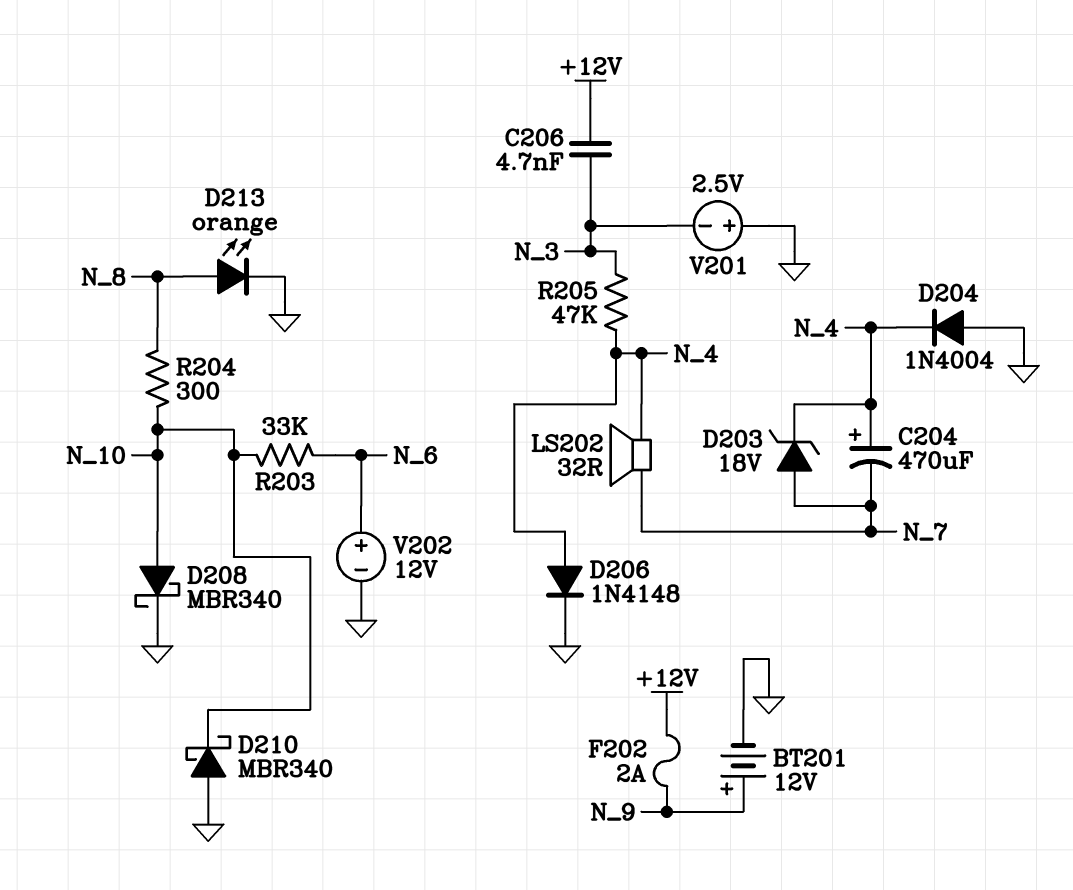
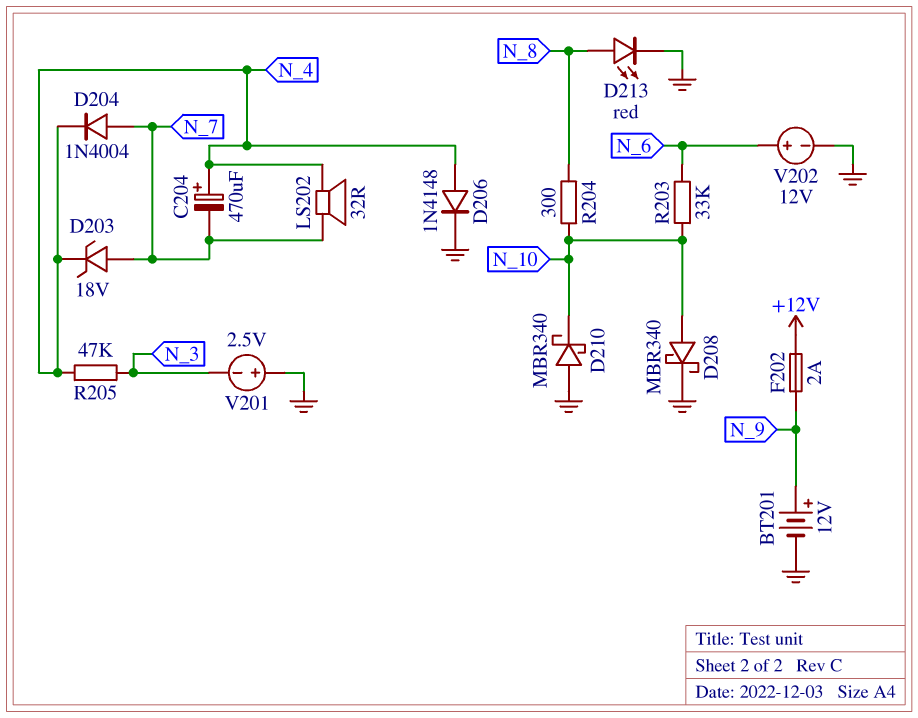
C206: 4.7nF (+12V, N_3) -> none
D204: diode 1N4004 (A GND, K N_4) -> diode 1N4004 (A N_7, K N_4)
D213: LED orange (A N_8, K GND) -> LED red (A N_8, K GND)

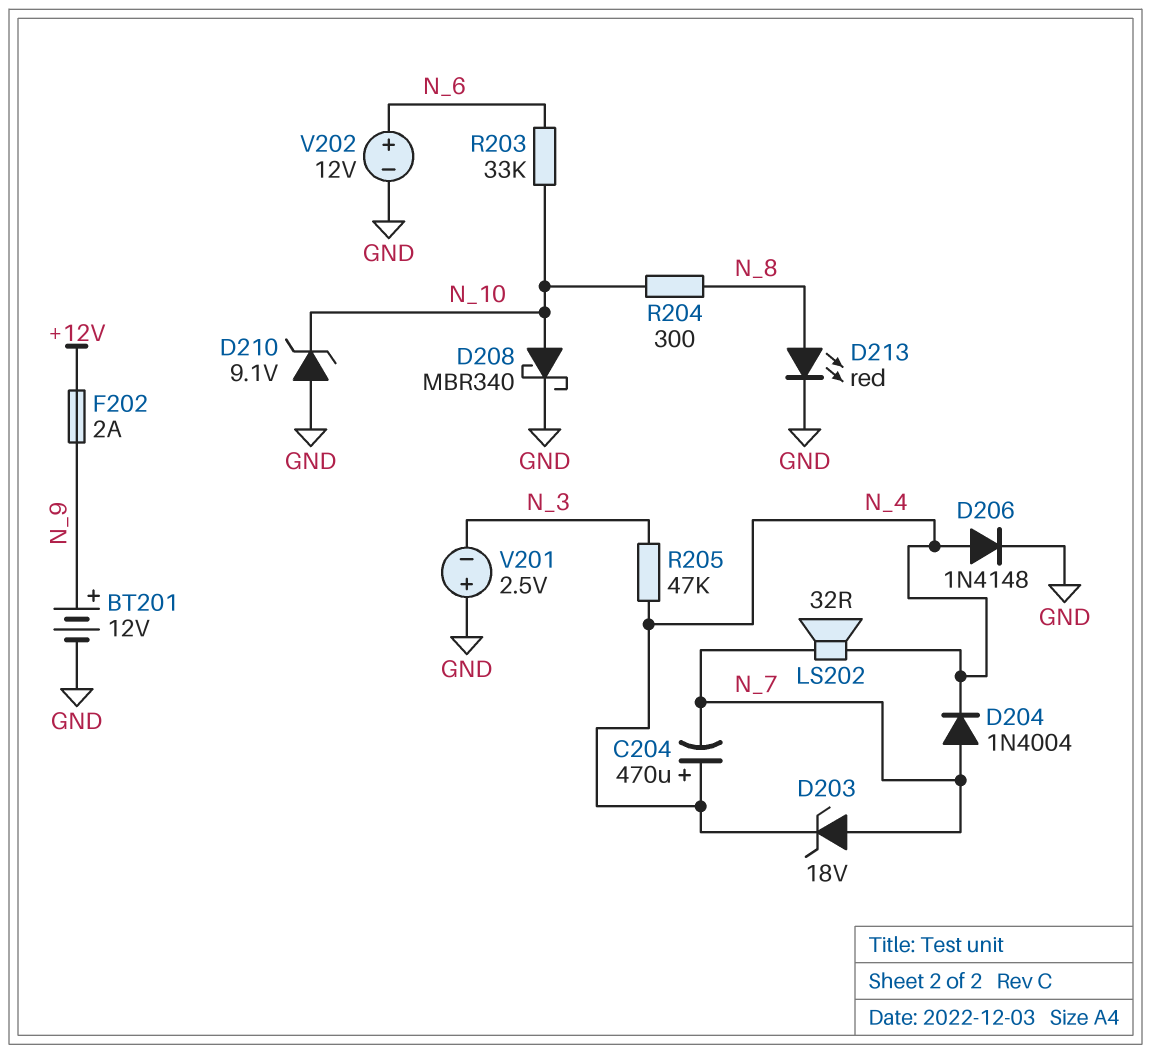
D210: schottky MBR340 (A GND, K N_10) -> zener 9.1V (A GND, K N_10)

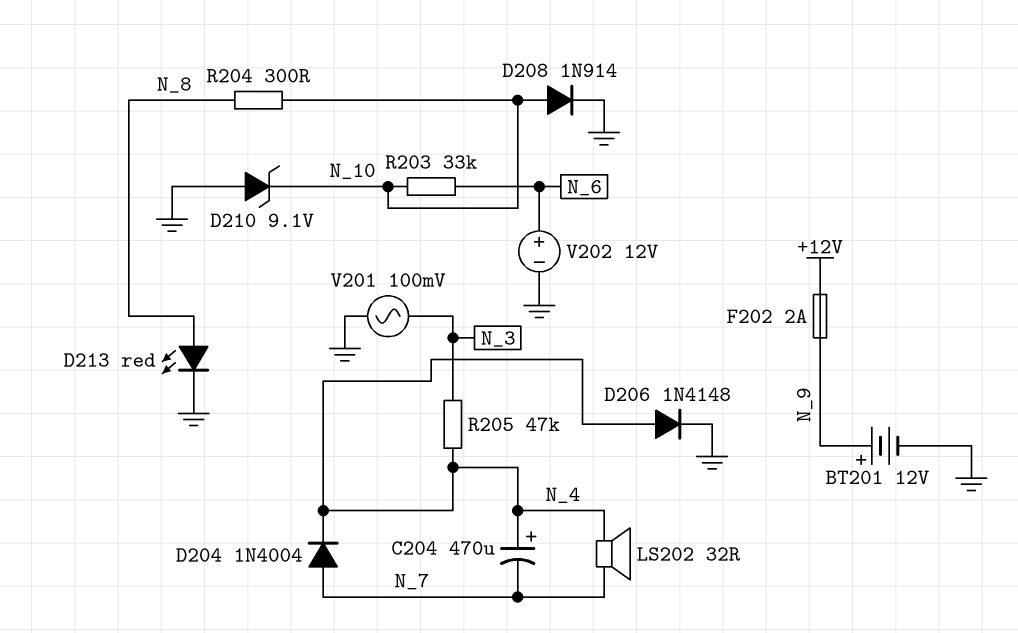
D203: zener 18V (A N_7, K N_4) -> none
D208: schottky MBR340 (A N_10, K GND) -> diode 1N914 (A N_10, K GND)
V201: 2.5V (plus GND, minus N_3) -> AC 100mV (GND, N_3)

